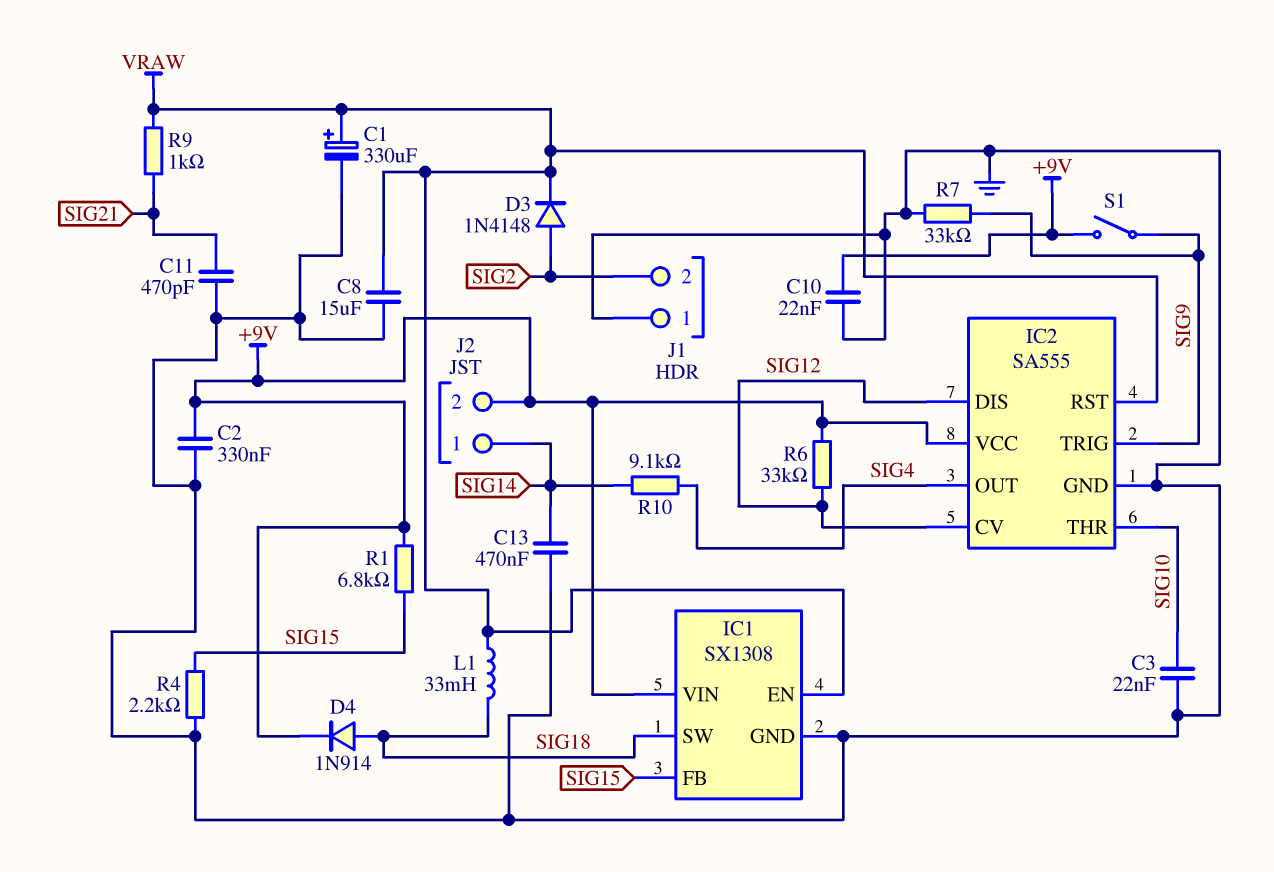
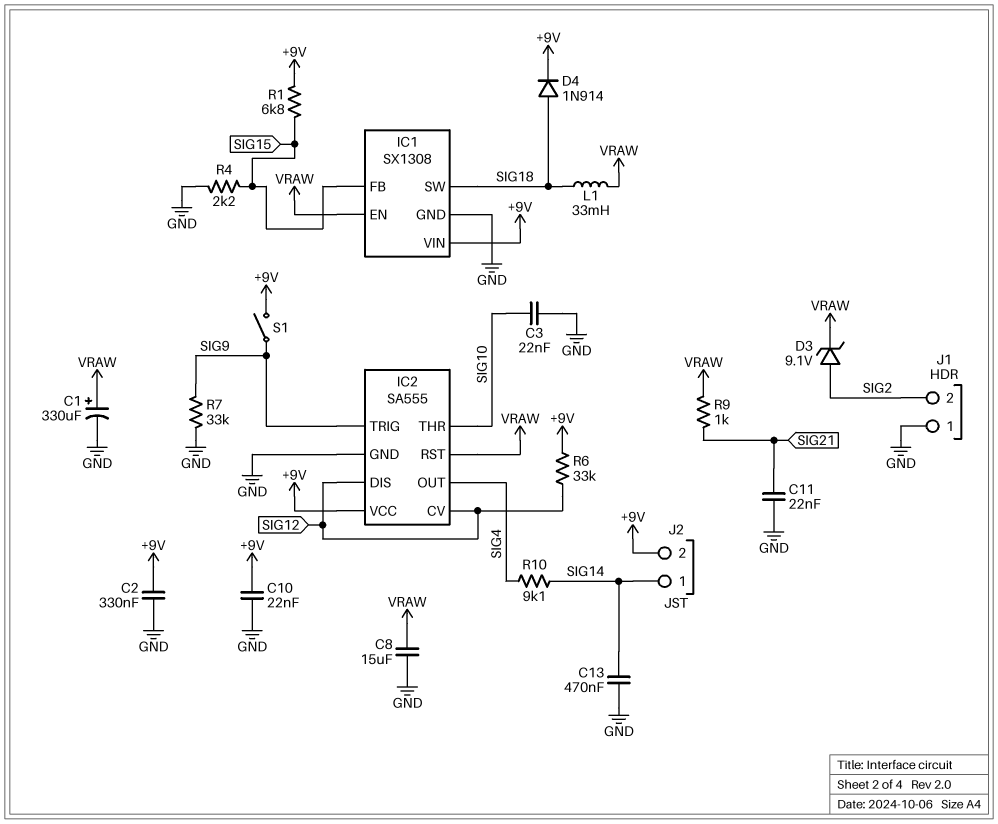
C11: 470pF (GND, SIG21) -> 22nF (GND, SIG21)
D3: diode 1N4148 (A SIG2, K VRAW) -> zener 9.1V (A SIG2, K VRAW)

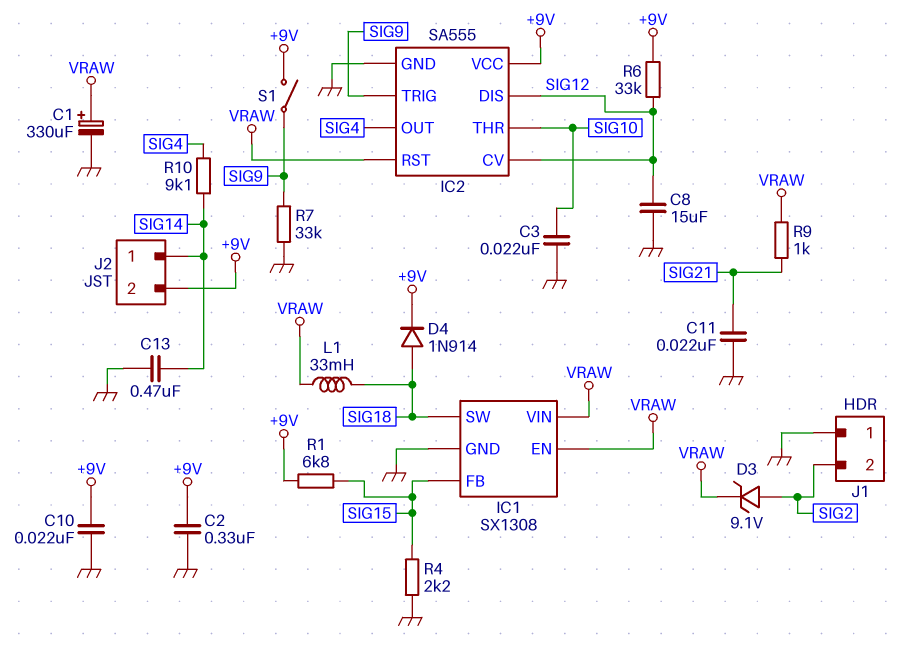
C8: 15uF (GND, VRAW) -> 15uF (GND, SIG12)
IC1 pin VIN: +9V -> VRAW

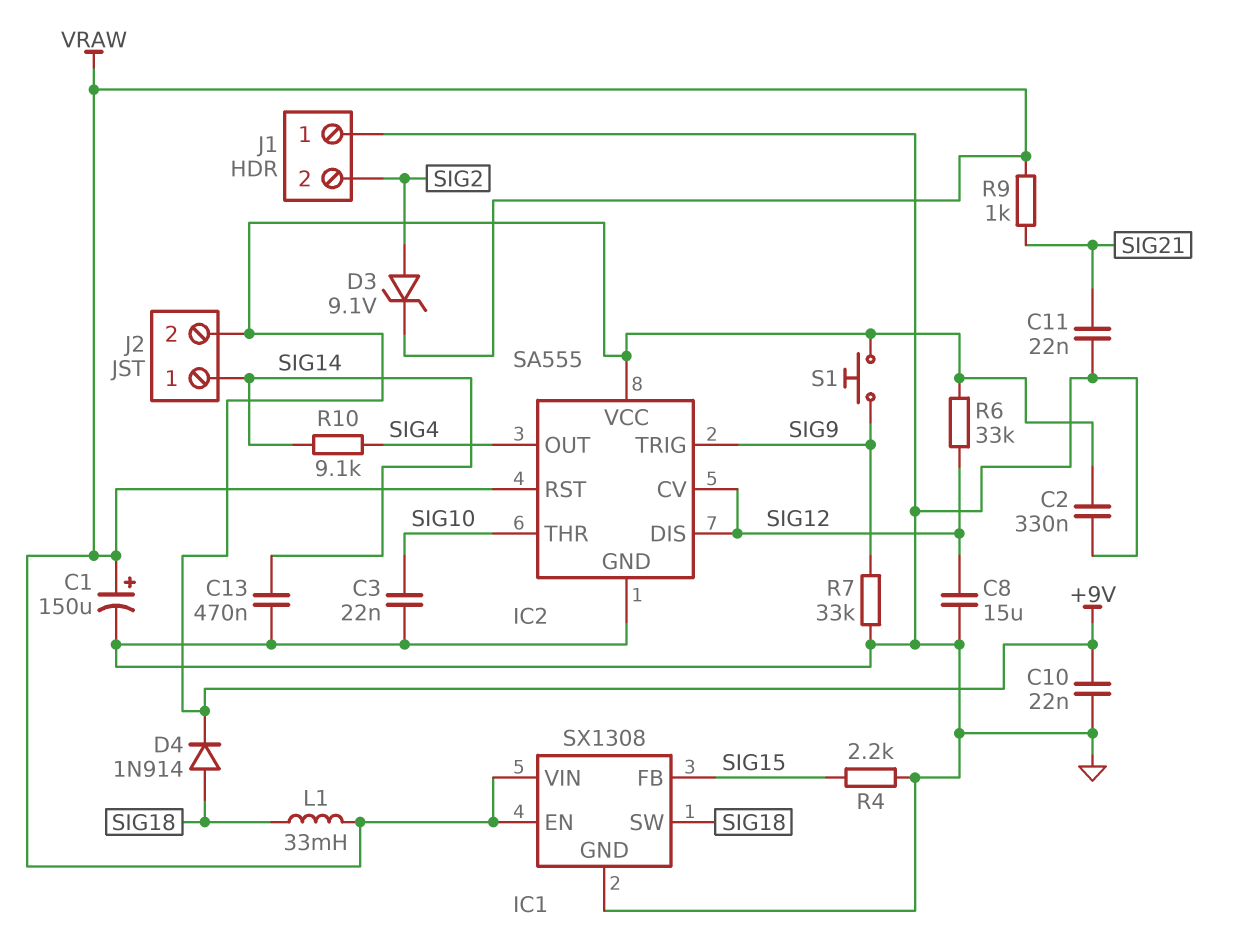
C1: 330uF (plus VRAW, minus GND) -> 150uF (plus VRAW, minus GND)
R1: 6.8k (+9V, SIG15) -> none
S1: switch (+9V, SIG9) -> button (+9V, SIG9)

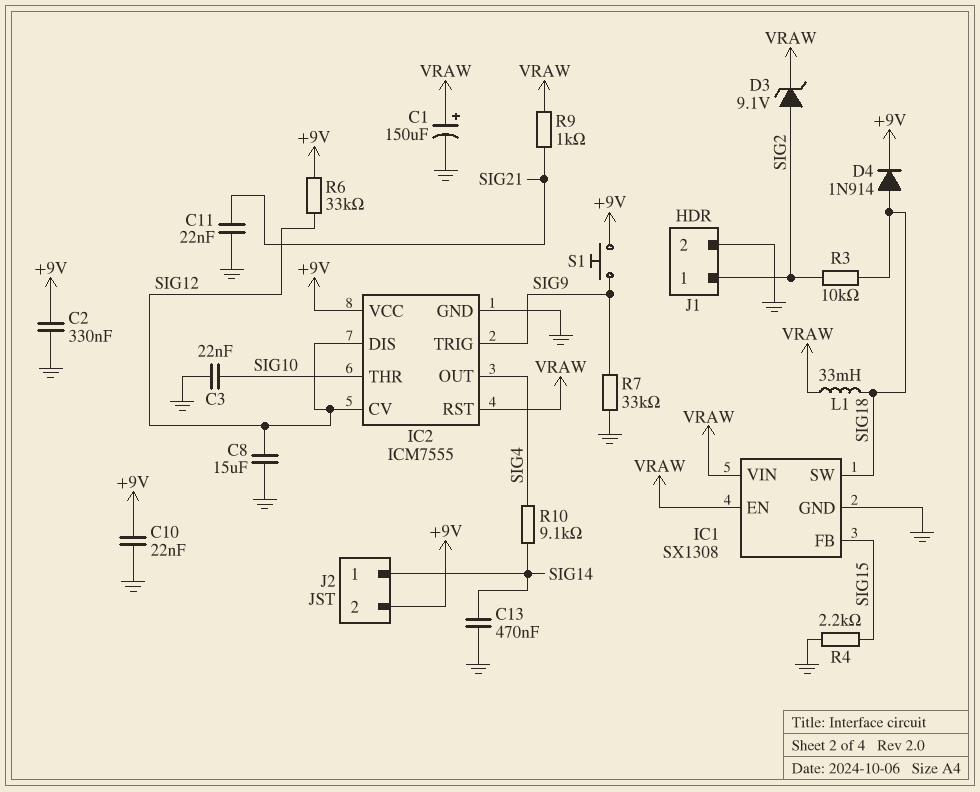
IC2: SA555 -> ICM7555
J1 pin 1: GND -> SIG2
J1 pin 2: SIG2 -> GND
R3: none -> 10k (SIG2, SIG18)

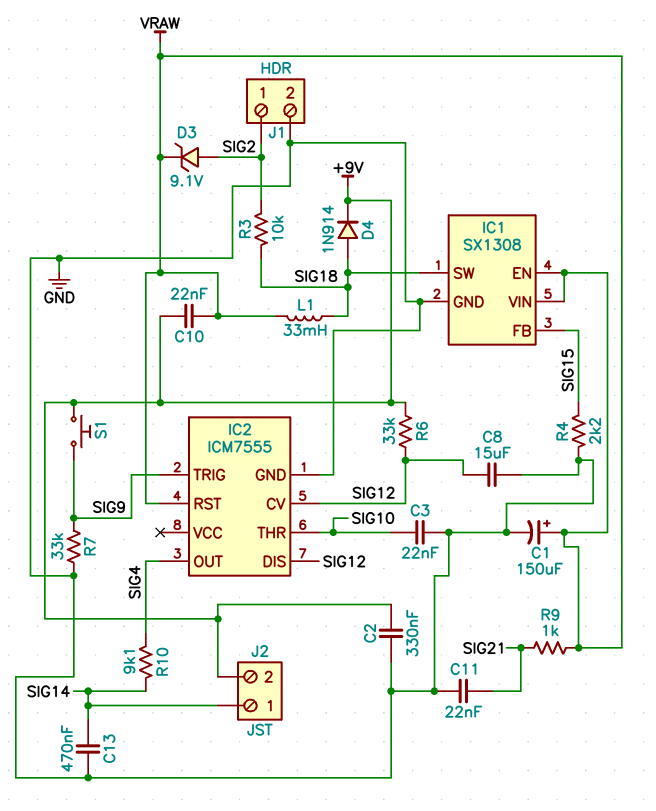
C10: 22nF (+9V, GND) -> 22nF (+9V, VRAW)
IC2 pin VCC: +9V -> none

